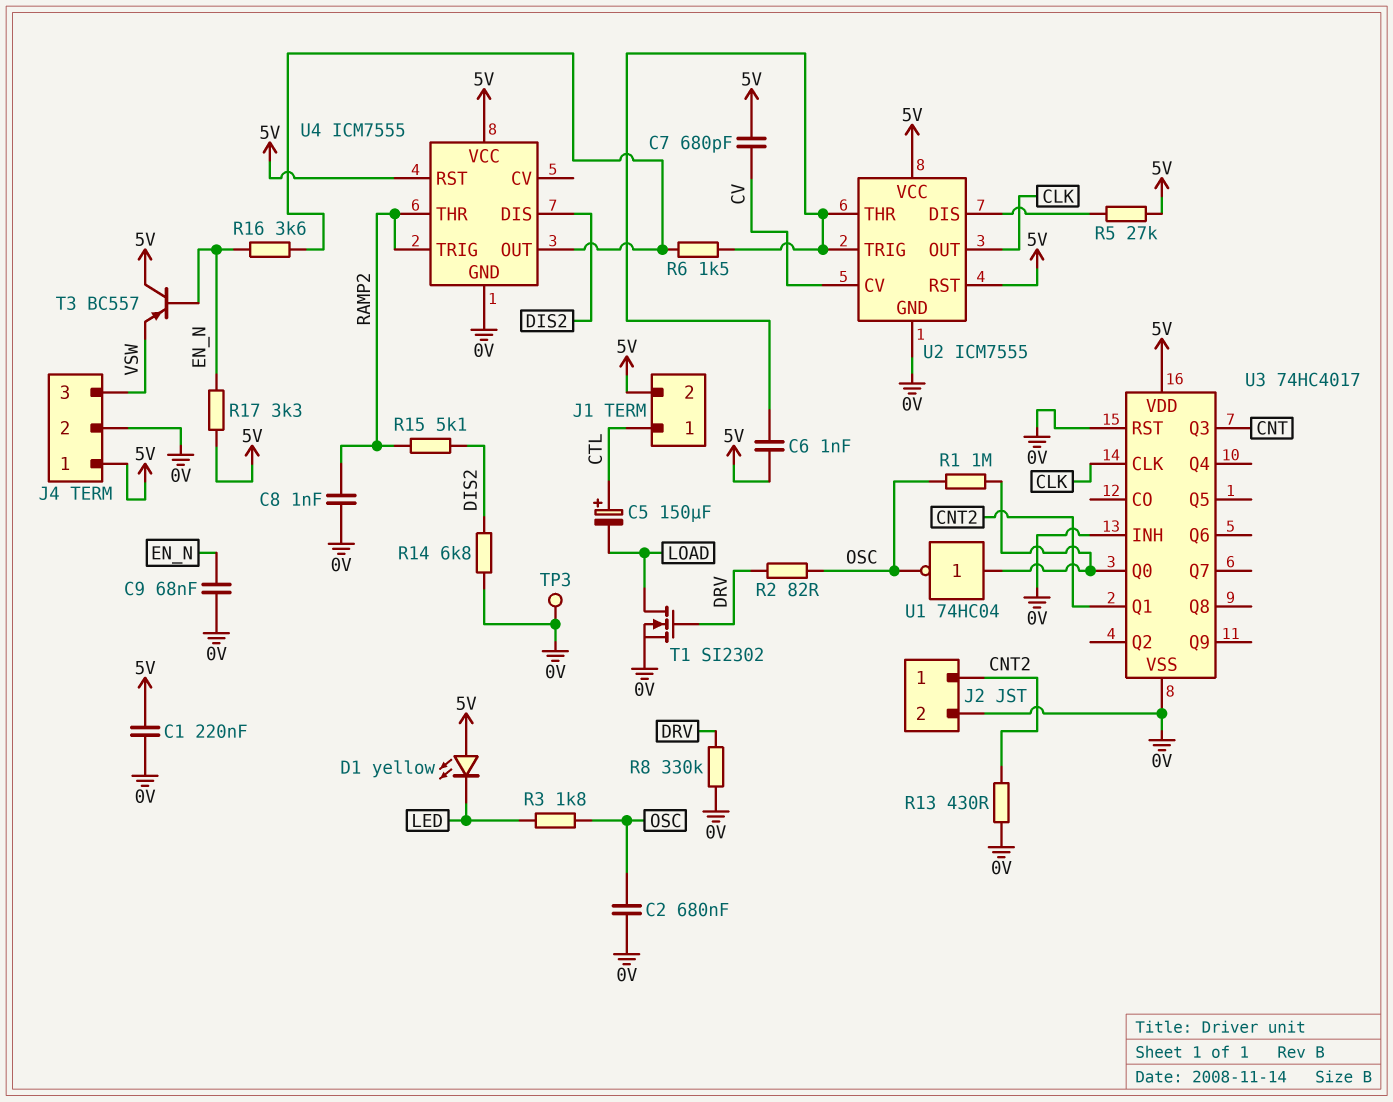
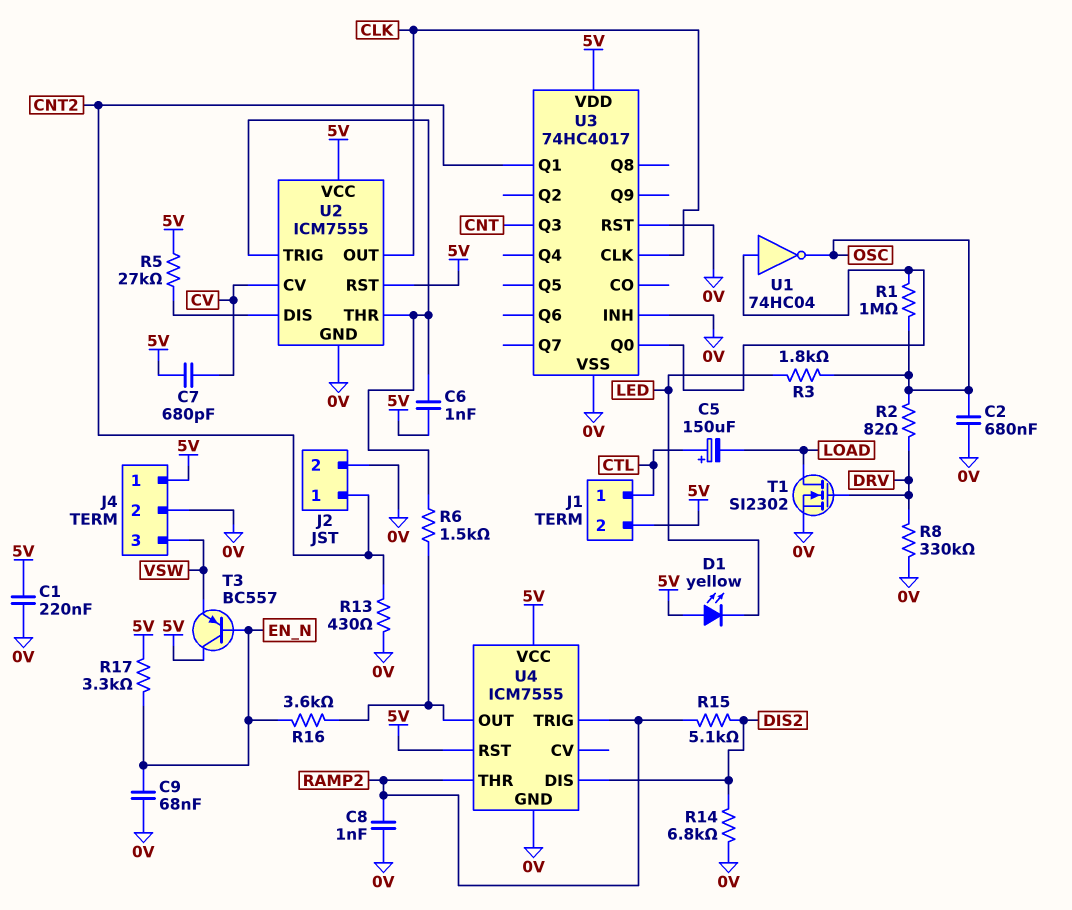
TP3: test point (0V) -> none

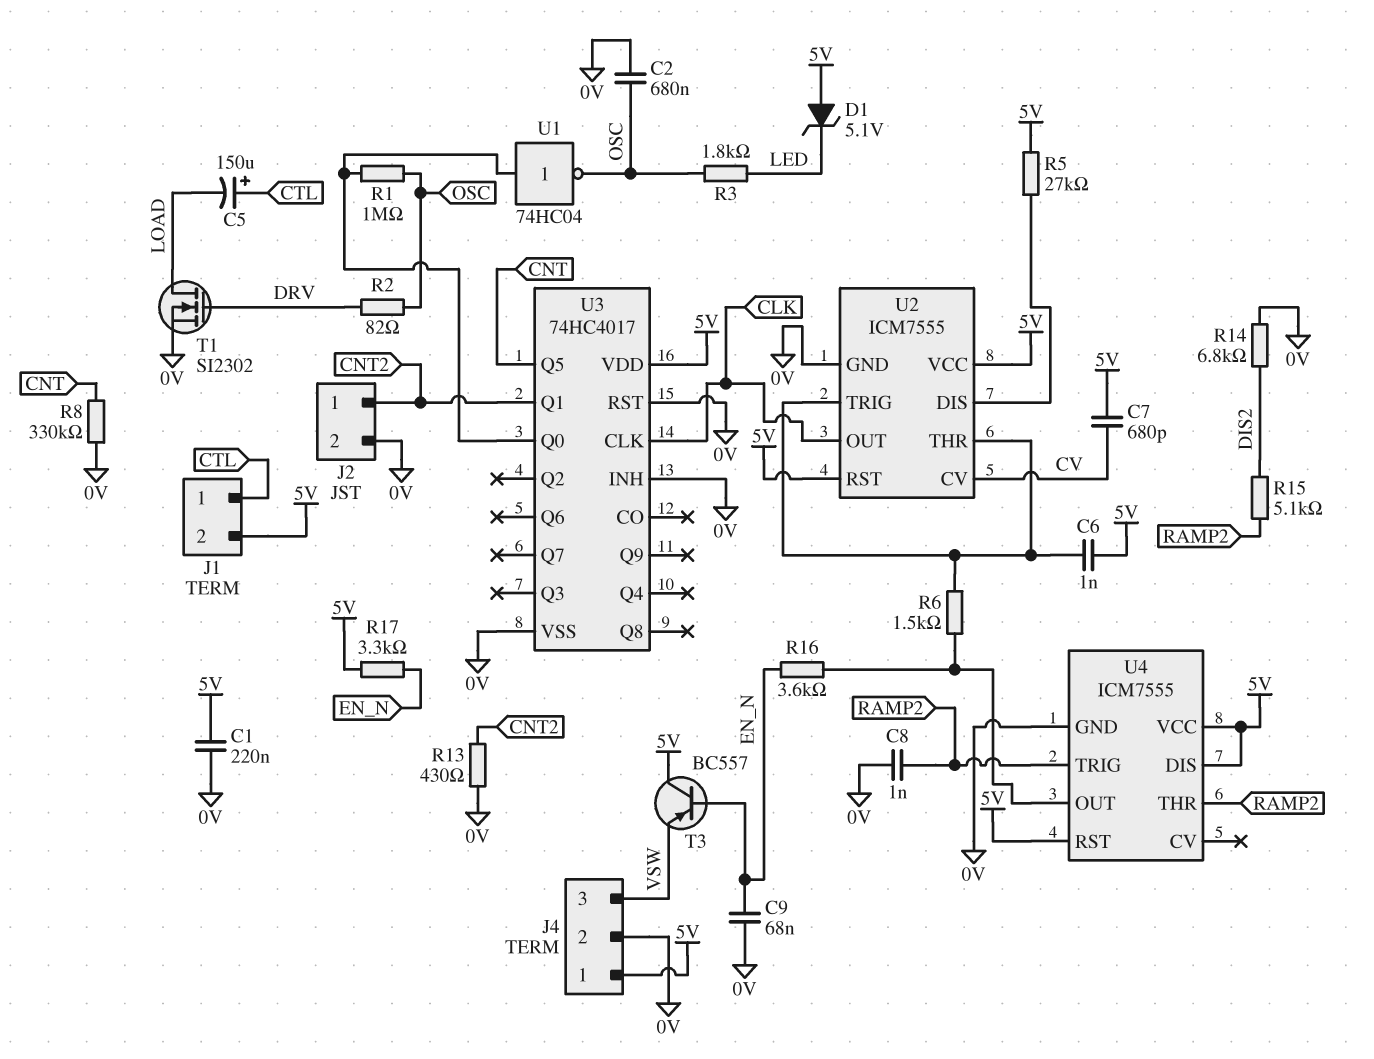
D1: LED yellow (A 5V, K LED) -> zener 5.1V (A 5V, K LED)
R8: 330k (0V, DRV) -> 330k (0V, CNT)
U3 pin Q3: CNT -> none
U3 pin Q5: none -> CNT
U4 pin DIS: DIS2 -> 5V

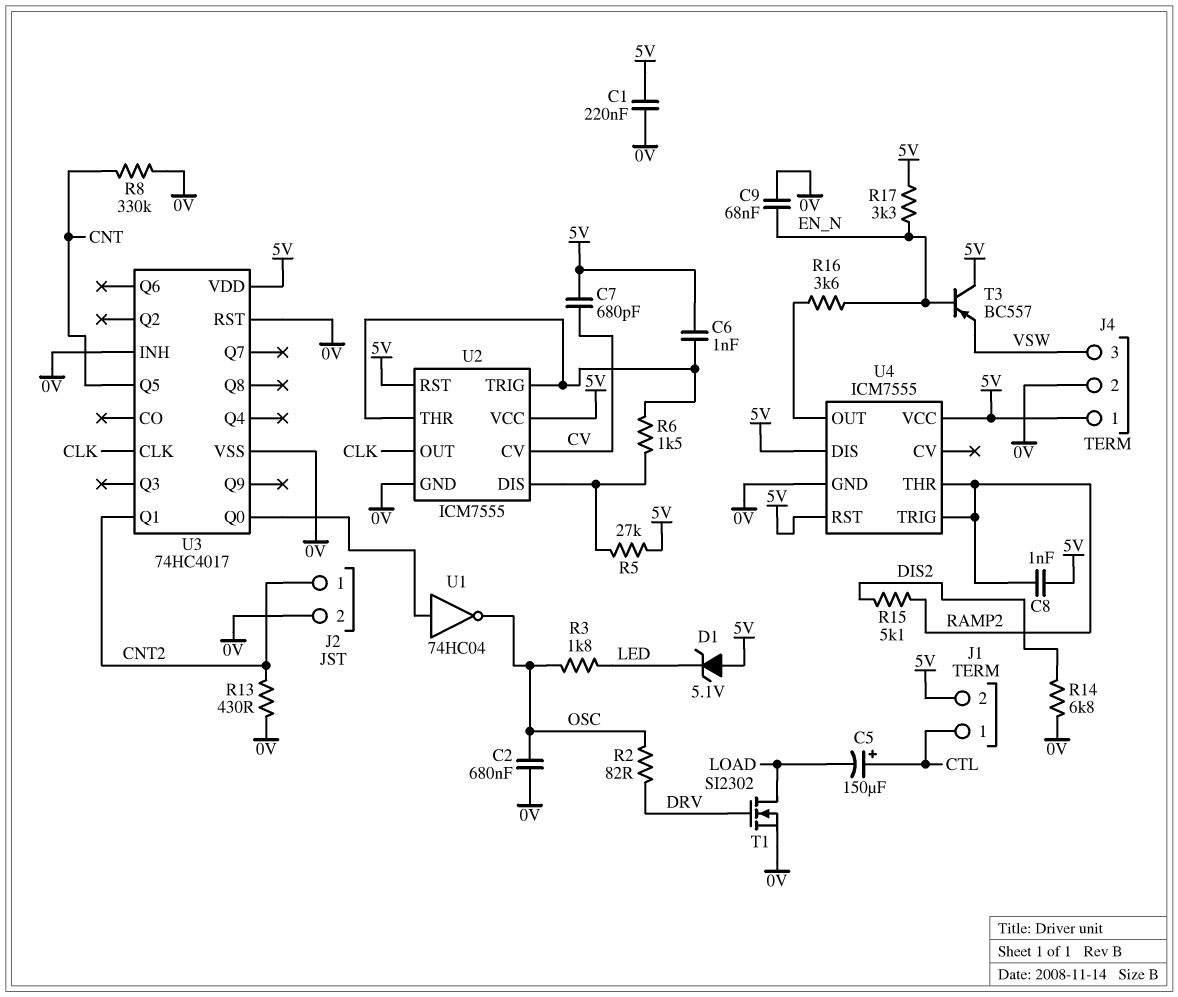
C8: 1nF (0V, RAMP2) -> 1nF (5V, RAMP2)
R1: 1M (OSC, U3/Q0) -> none
R6: 1.5k (U2/THR, U4/OUT) -> 1.5k (U2/DIS, U2/THR)

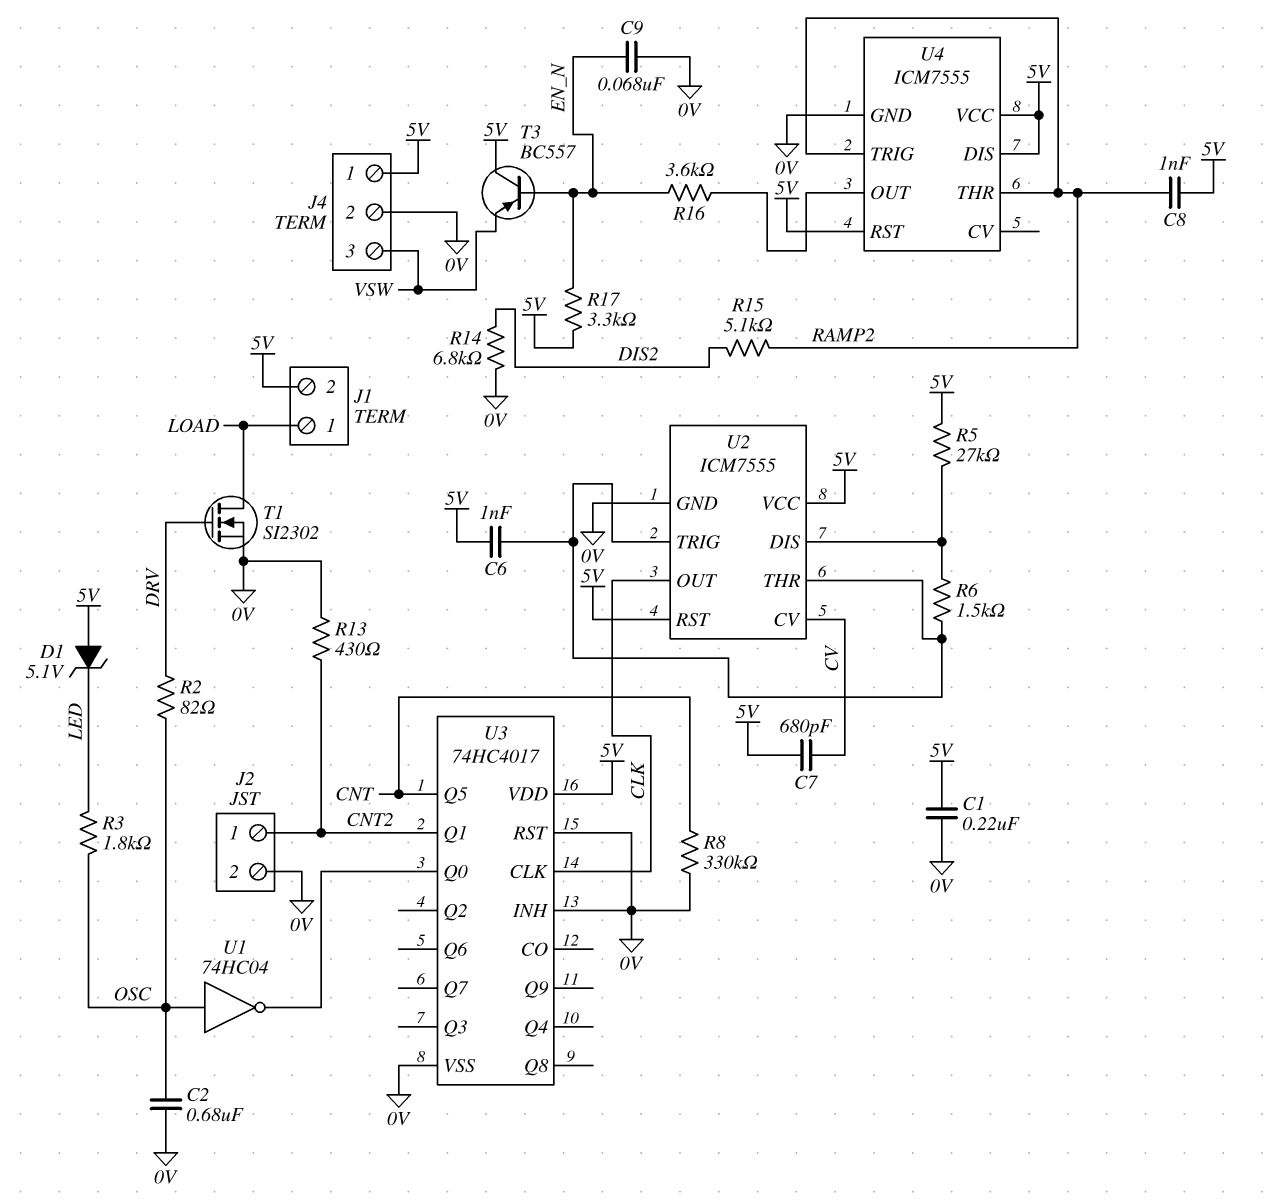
C5: 150uF (plus CTL, minus LOAD) -> none
J1 pin 1: CTL -> LOAD
U1: NOT 74HC04 (in U3/Q0, out OSC) -> NOT 74HC04 (in OSC, out U3/Q0)

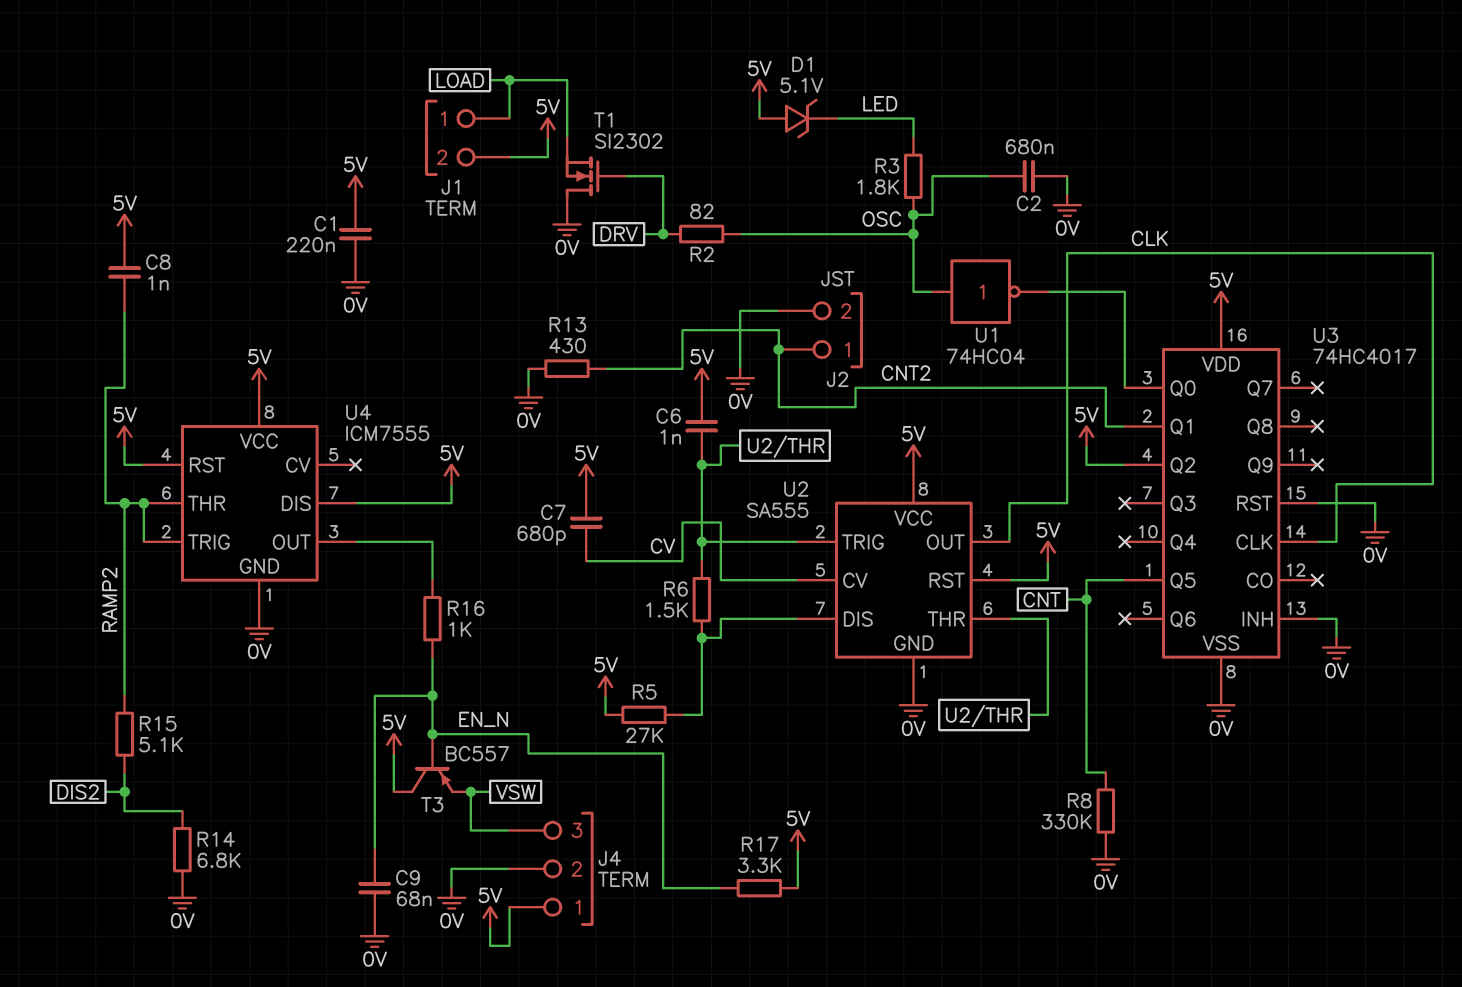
R16: 3.6k (EN_N, U4/OUT) -> 1k (EN_N, U4/OUT)
T1: NMOS SI2302 (G DRV, D LOAD, S 0V) -> NMOS SI2302 (G DRV, D 0V, S LOAD)
U2: ICM7555 -> SA555
U3 pin Q2: none -> 5V

